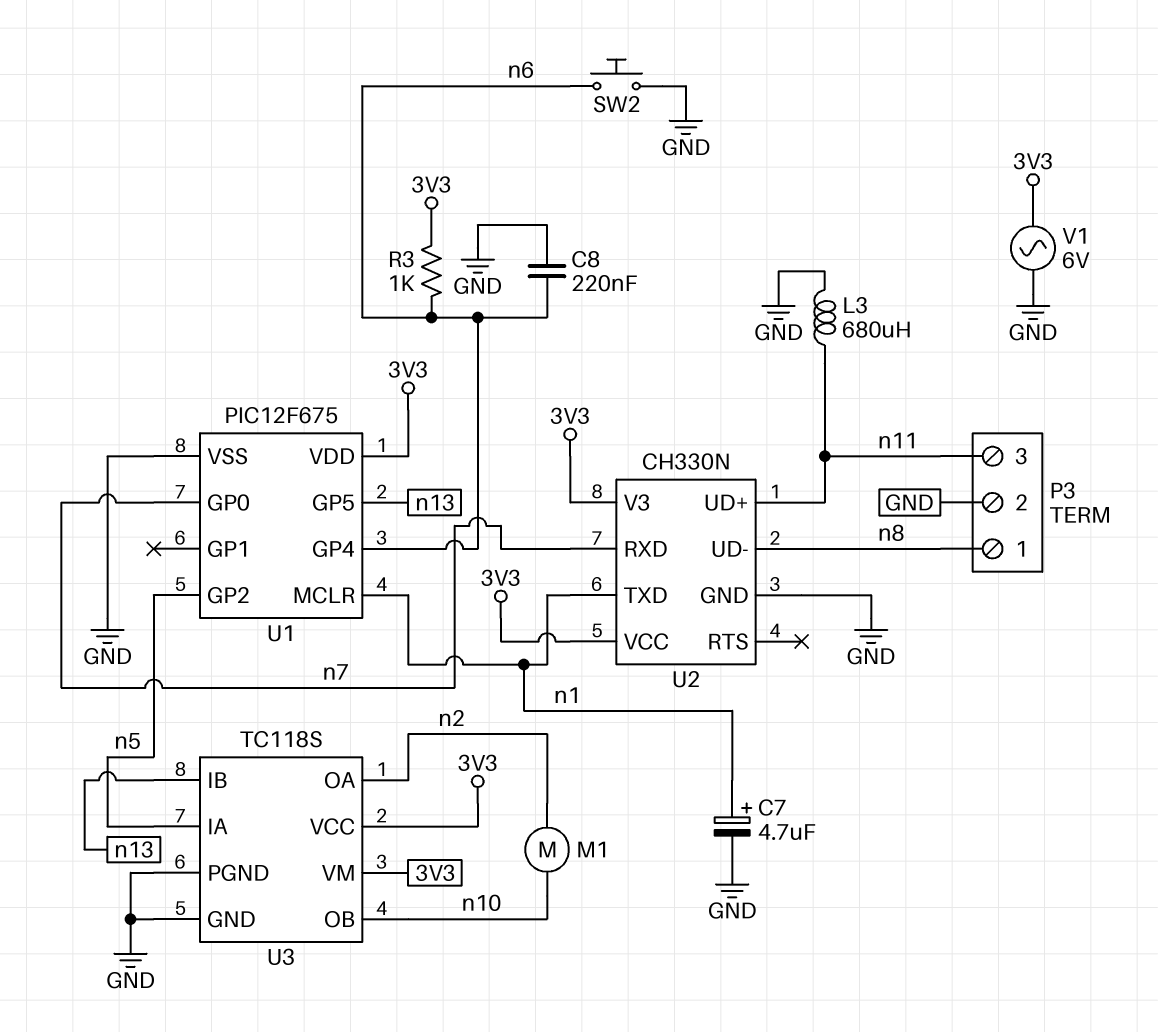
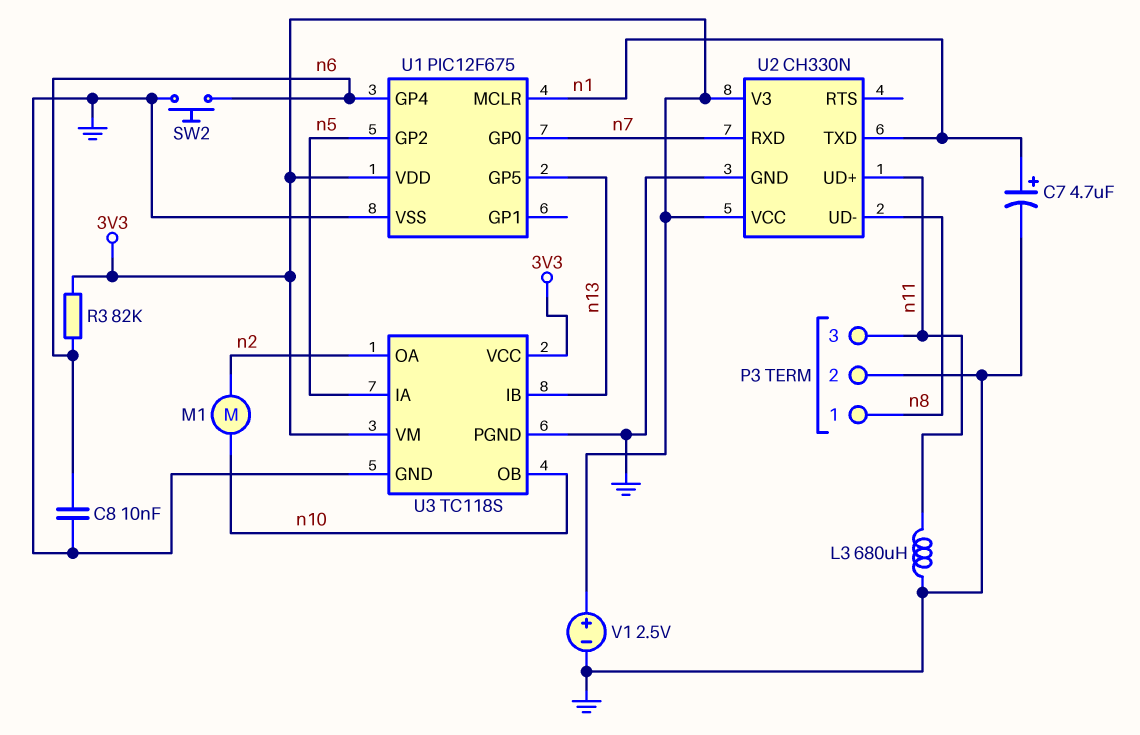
C8: 220nF (GND, n6) -> 10nF (GND, n6)
R3: 1k (3V3, n6) -> 82k (3V3, n6)
V1: AC 6V (3V3, GND) -> 2.5V (plus 3V3, minus GND)

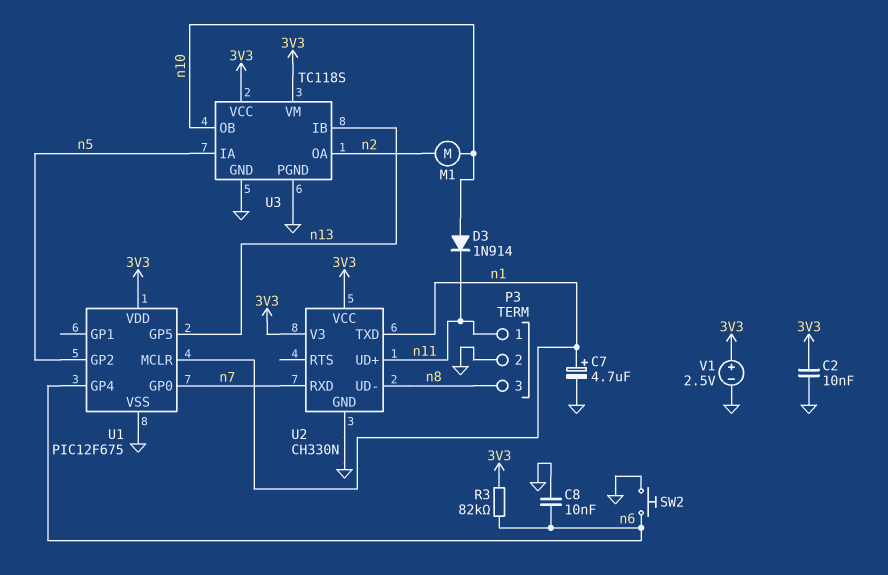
C2: none -> 10nF (3V3, GND)
D3: none -> diode 1N914 (A n10, K n11)
L3: 680uH (GND, n11) -> none
P3 pin 1: n8 -> n11
P3 pin 3: n11 -> n8

